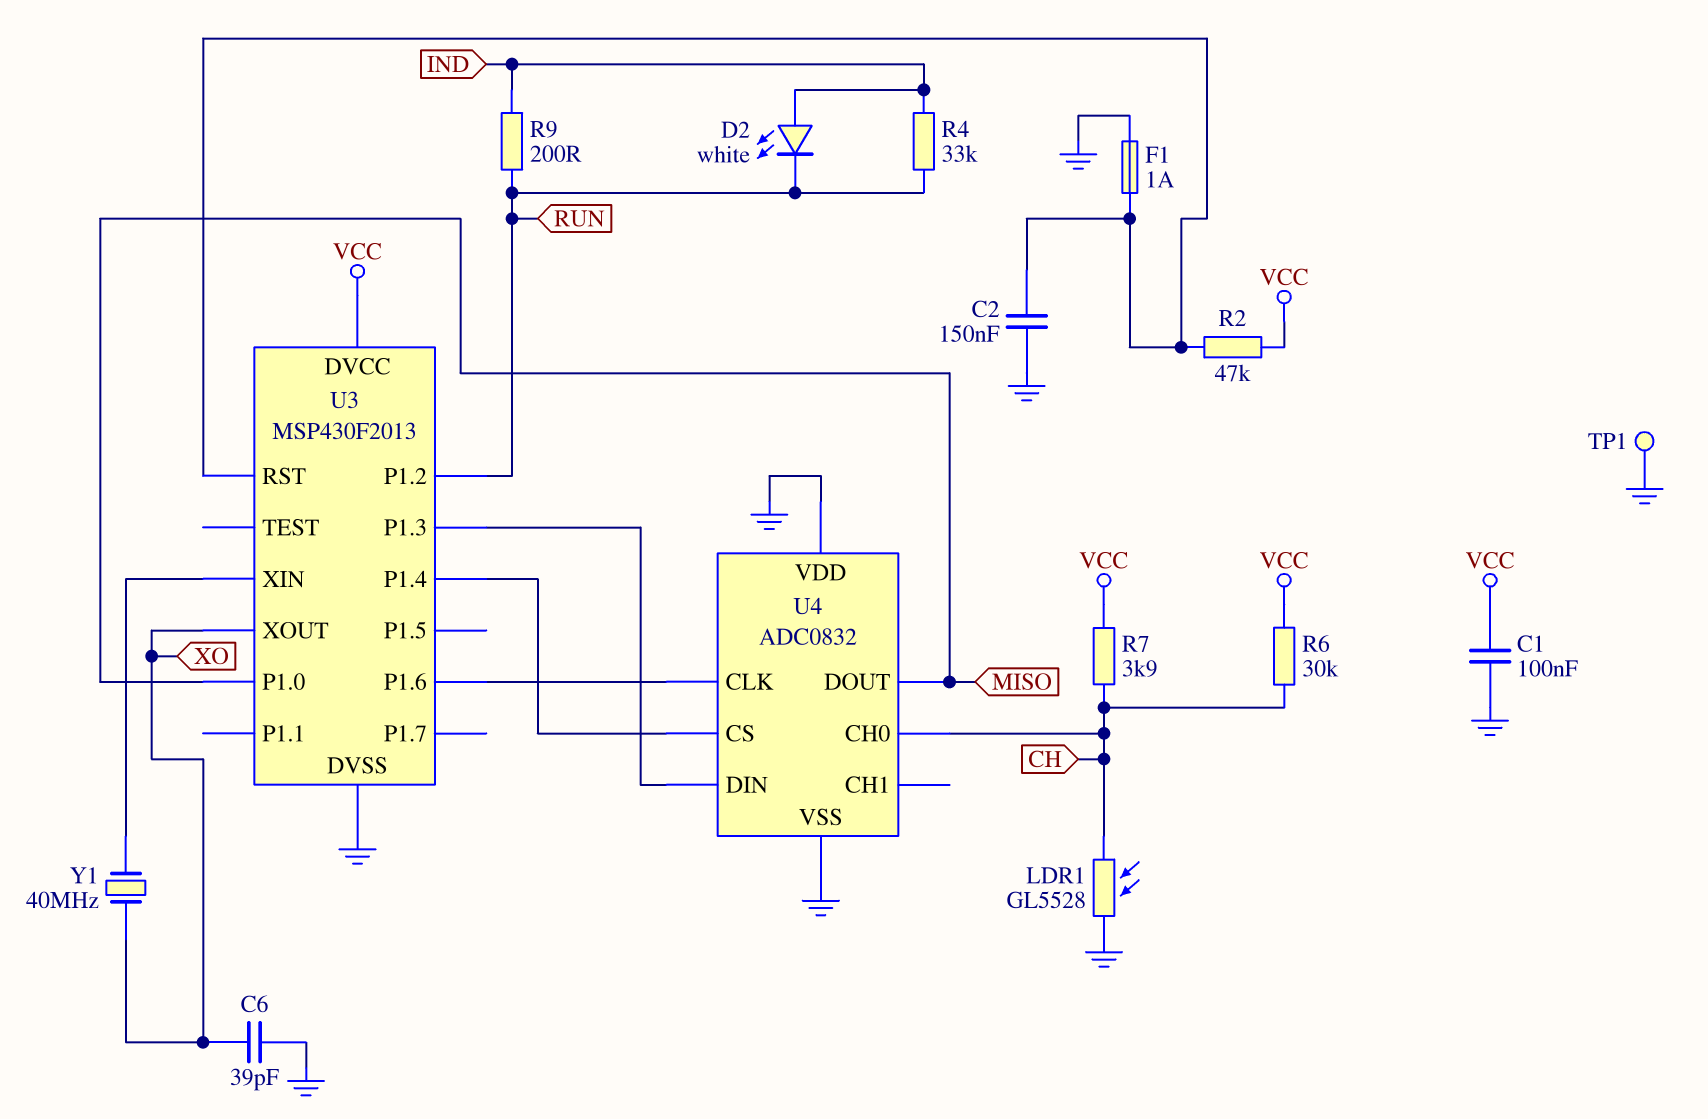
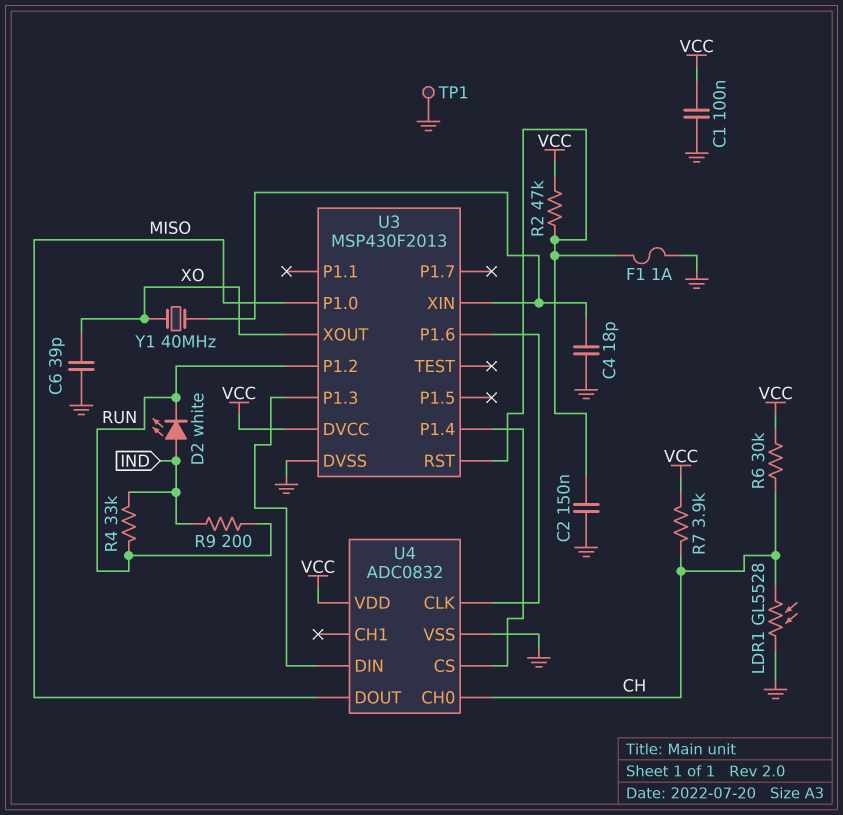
C4: none -> 18pF (GND, U3/XIN)
U4 pin VDD: GND -> VCC

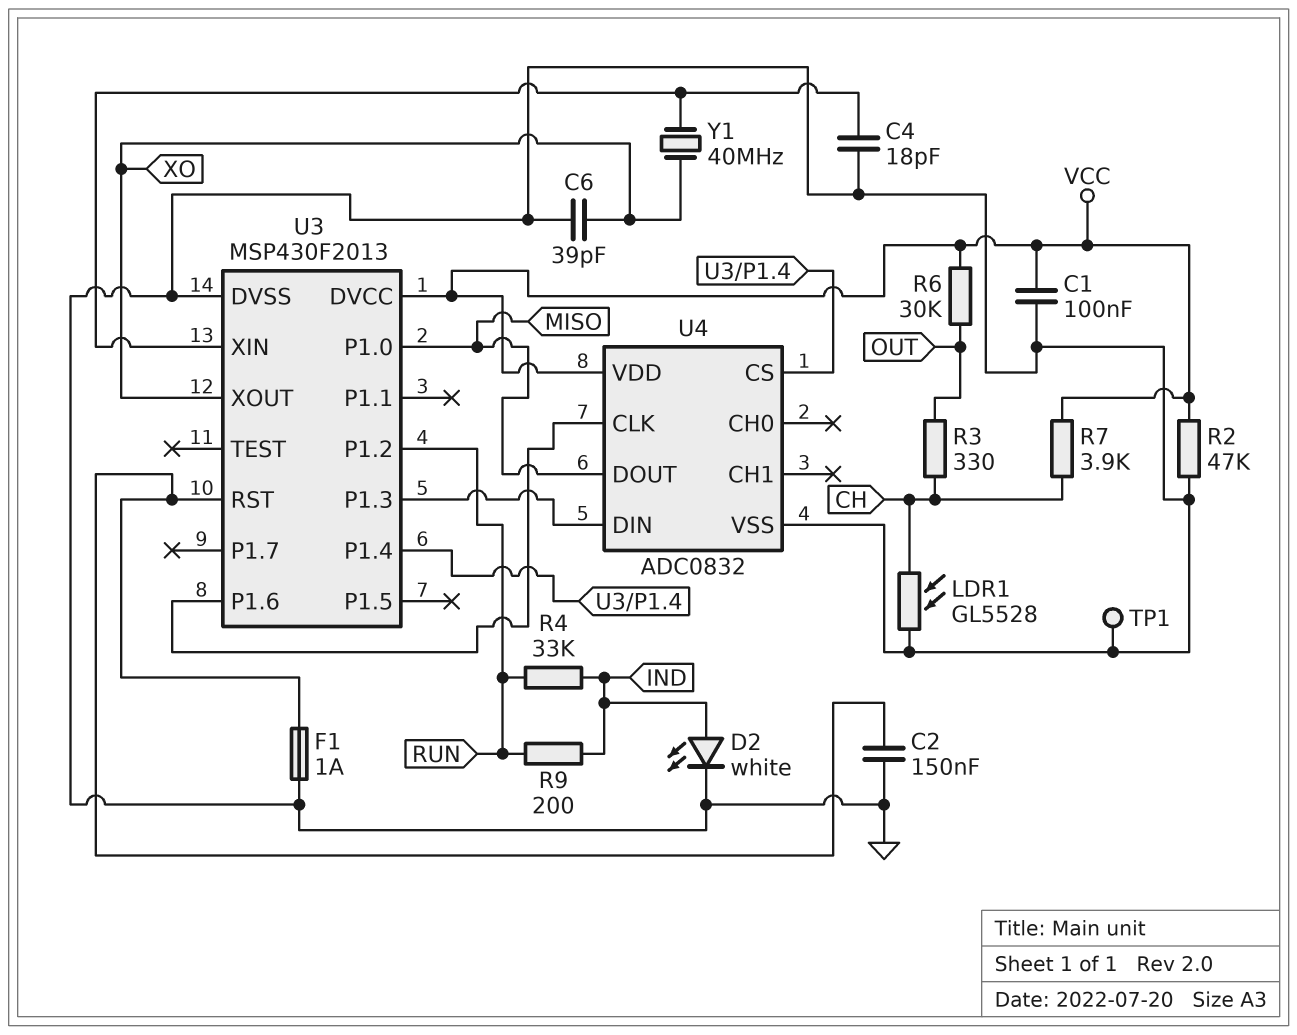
D2: LED white (A IND, K RUN) -> LED white (A IND, K GND)
R2: 47k (U3/RST, VCC) -> 47k (GND, VCC)
R3: none -> 330 (CH, OUT)
R6: 30k (CH, VCC) -> 30k (OUT, VCC)
U4 pin CH0: CH -> none

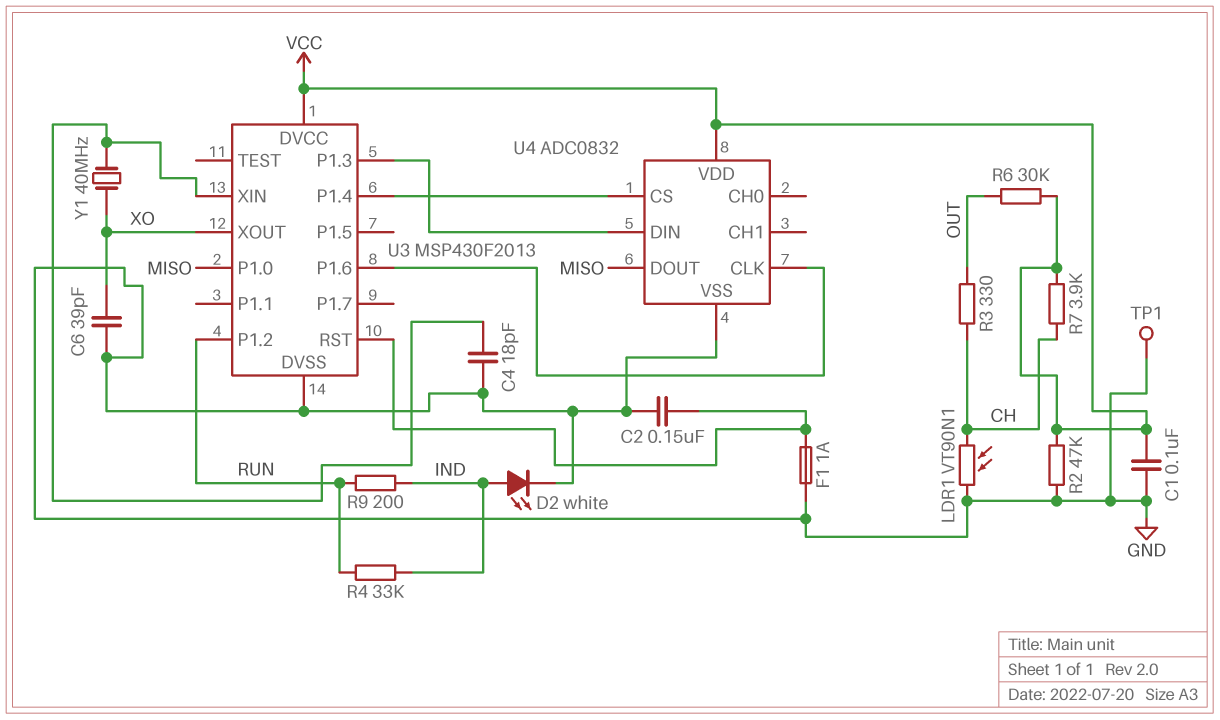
LDR1: GL5528 (CH, GND) -> VT90N1 (CH, GND)

